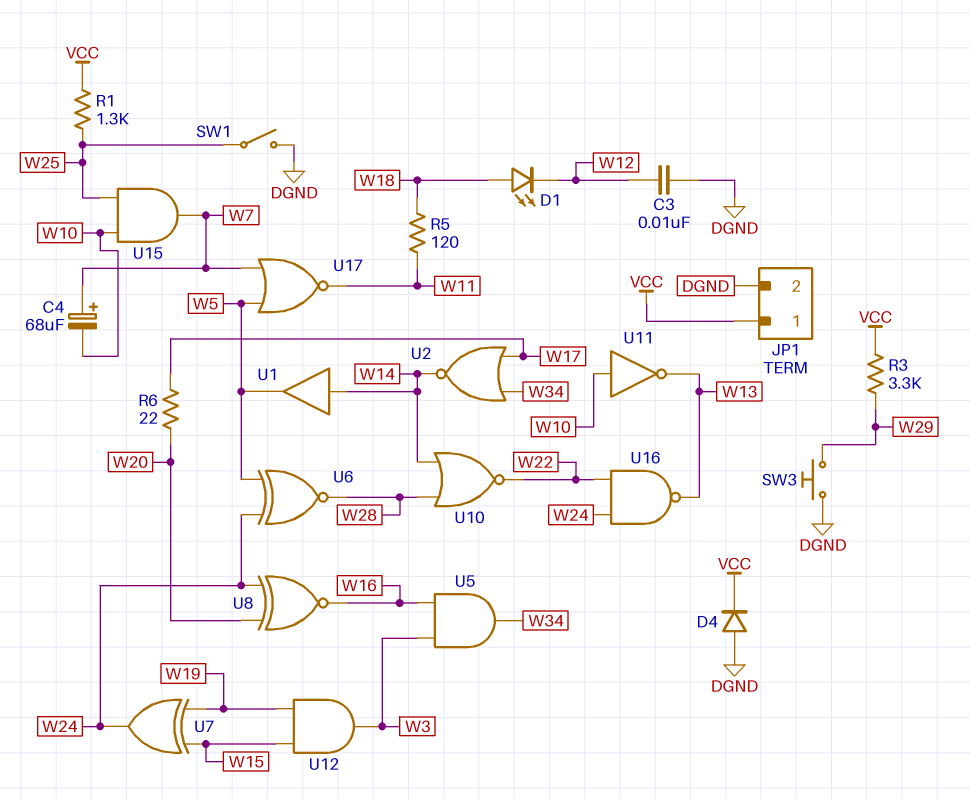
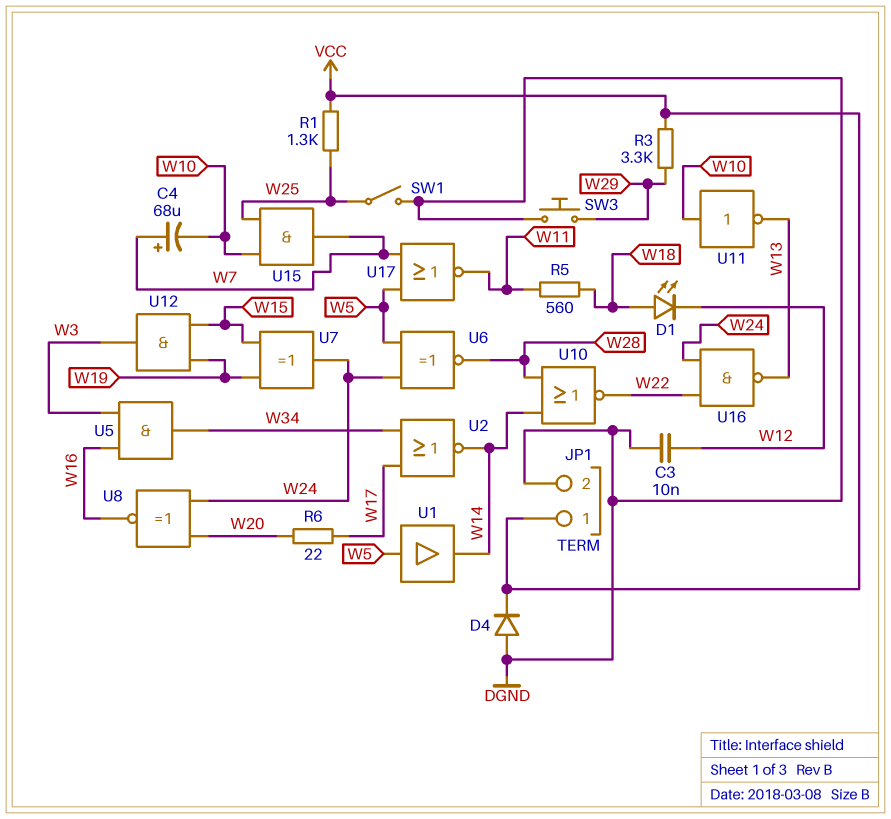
R5: 120 (W11, W18) -> 560 (W11, W18)
U1: buffer (in W14, out W5) -> buffer (in W5, out W14)

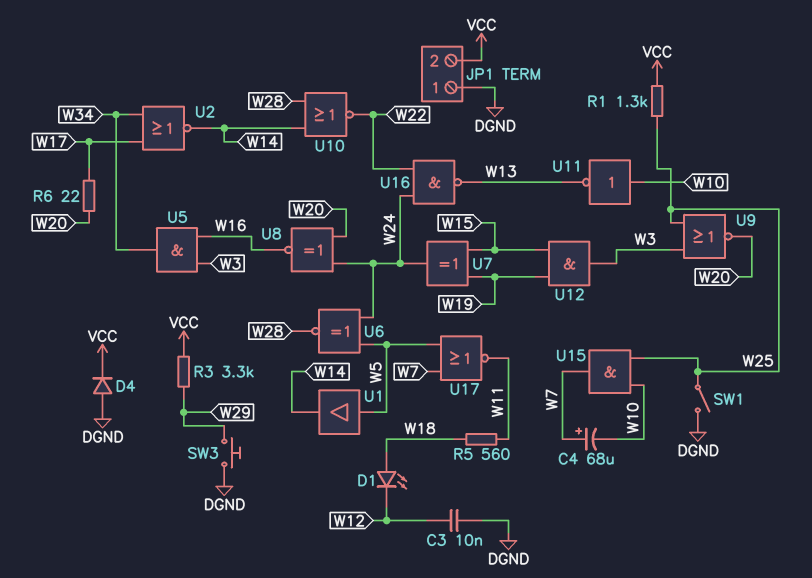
JP1 pin 1: VCC -> DGND
JP1 pin 2: DGND -> VCC
U9: none -> NOR (in W3, in W25, out W20)

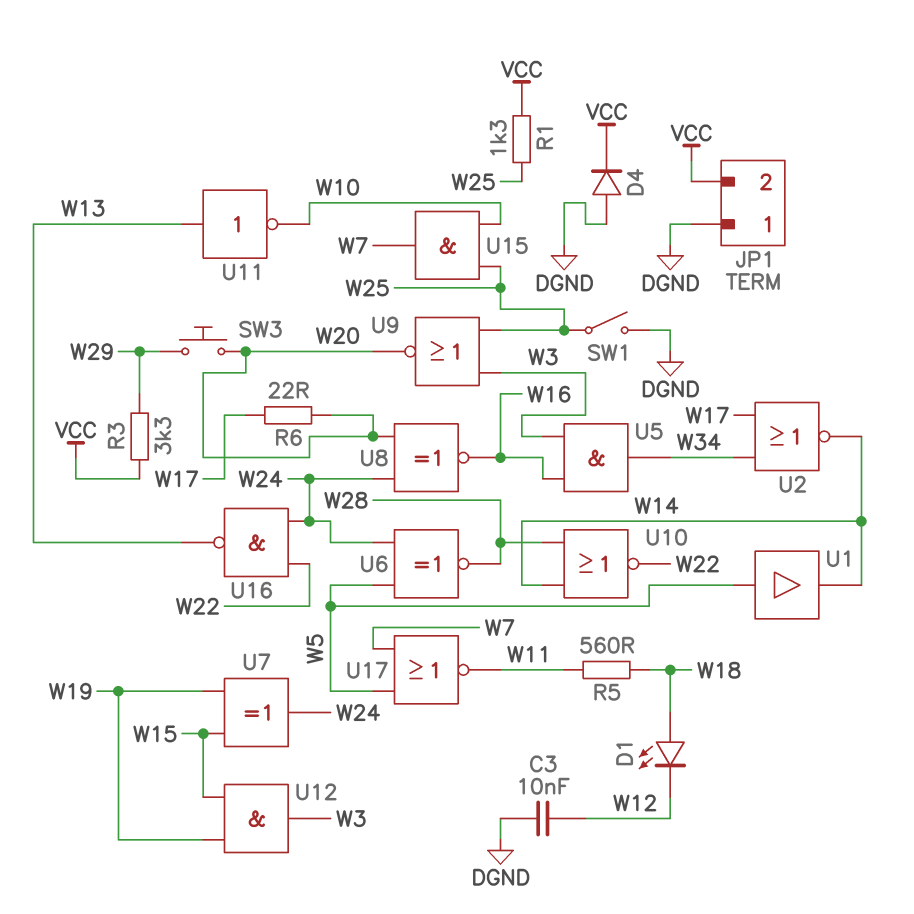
C4: 68uF (plus W7, minus W10) -> none
SW3: button (DGND, W29) -> button (W20, W29)
U11: NOT (in W10, out W13) -> NOT (in W13, out W10)

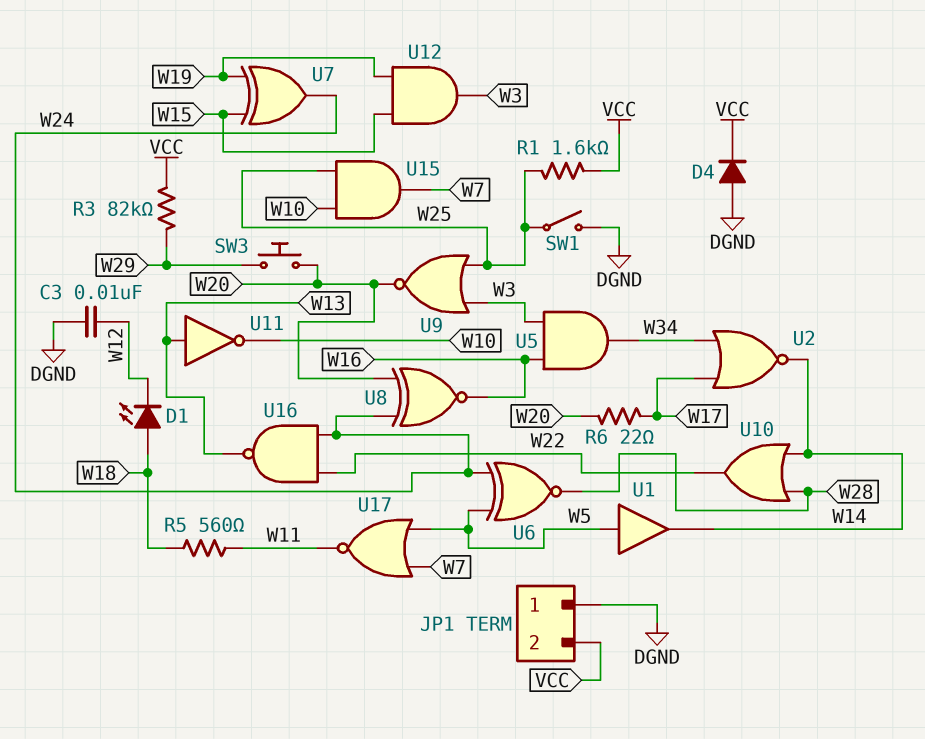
R1: 1.3k (VCC, W25) -> 1.6k (VCC, W25)
R3: 3.3k (VCC, W29) -> 82k (VCC, W29)
U10: NOR (in W14, in W28, out W22) -> OR (in W14, in W28, out W22)

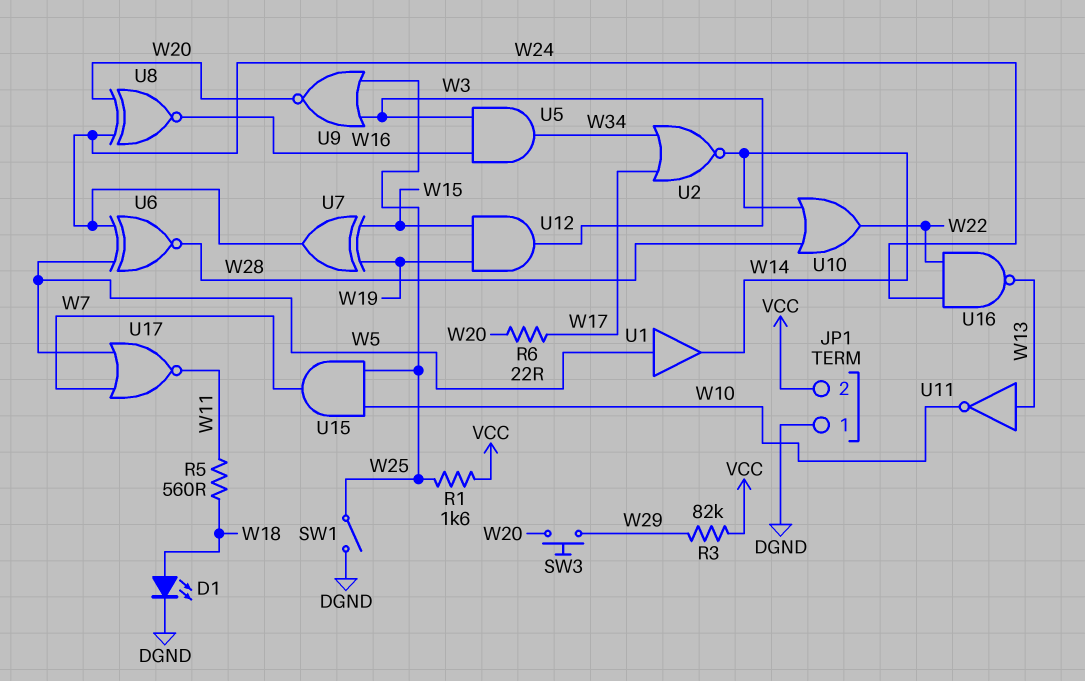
C3: 10nF (DGND, W12) -> none
D1: LED (A W18, K W12) -> LED (A W18, K DGND)
D4: diode (A DGND, K VCC) -> none

